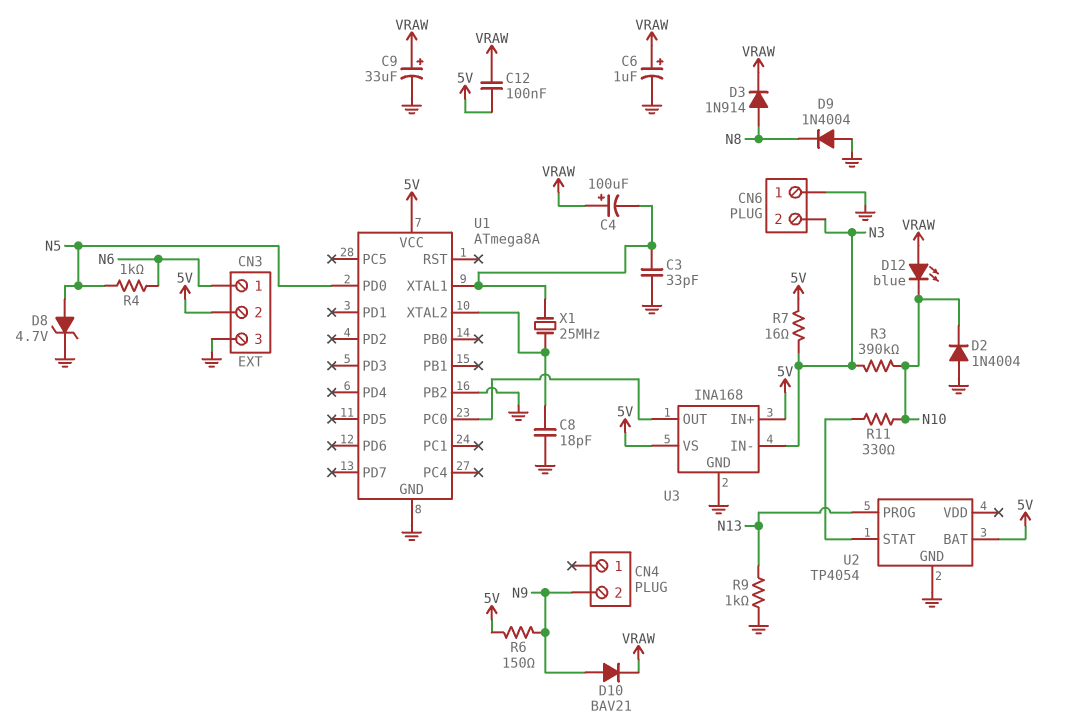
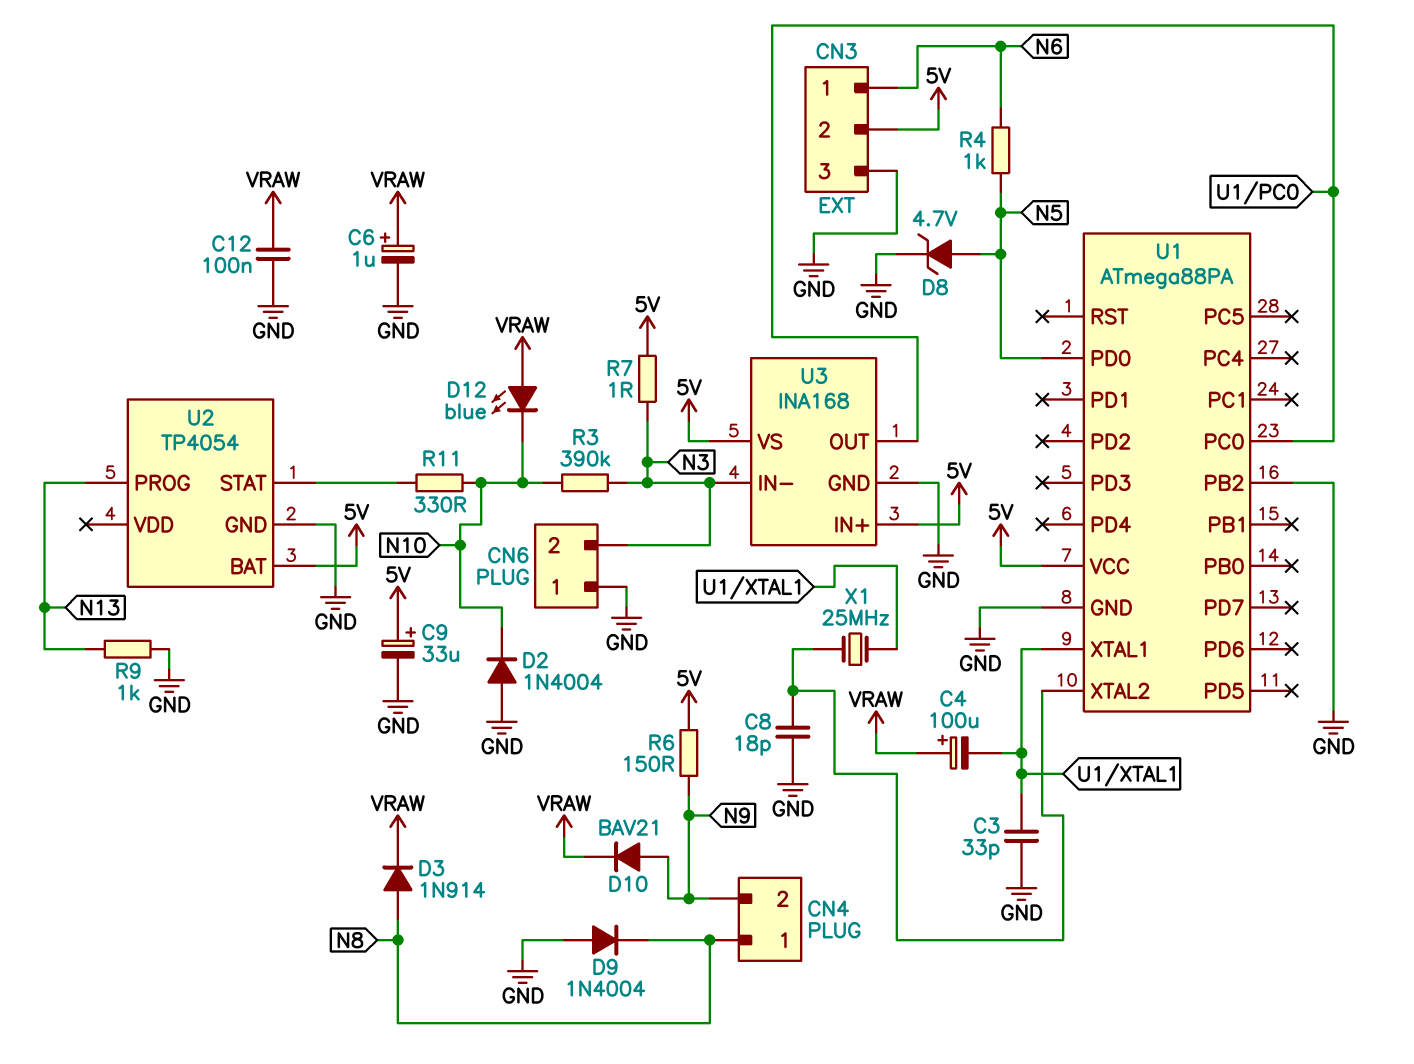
C9: 33uF (plus VRAW, minus GND) -> 33uF (plus 5V, minus GND)
C12: 100nF (5V, VRAW) -> 100nF (GND, VRAW)
CN4 pin 1: none -> N8
R7: 16 (5V, N3) -> 1 (5V, N3)
U1: ATmega8A -> ATmega88PA

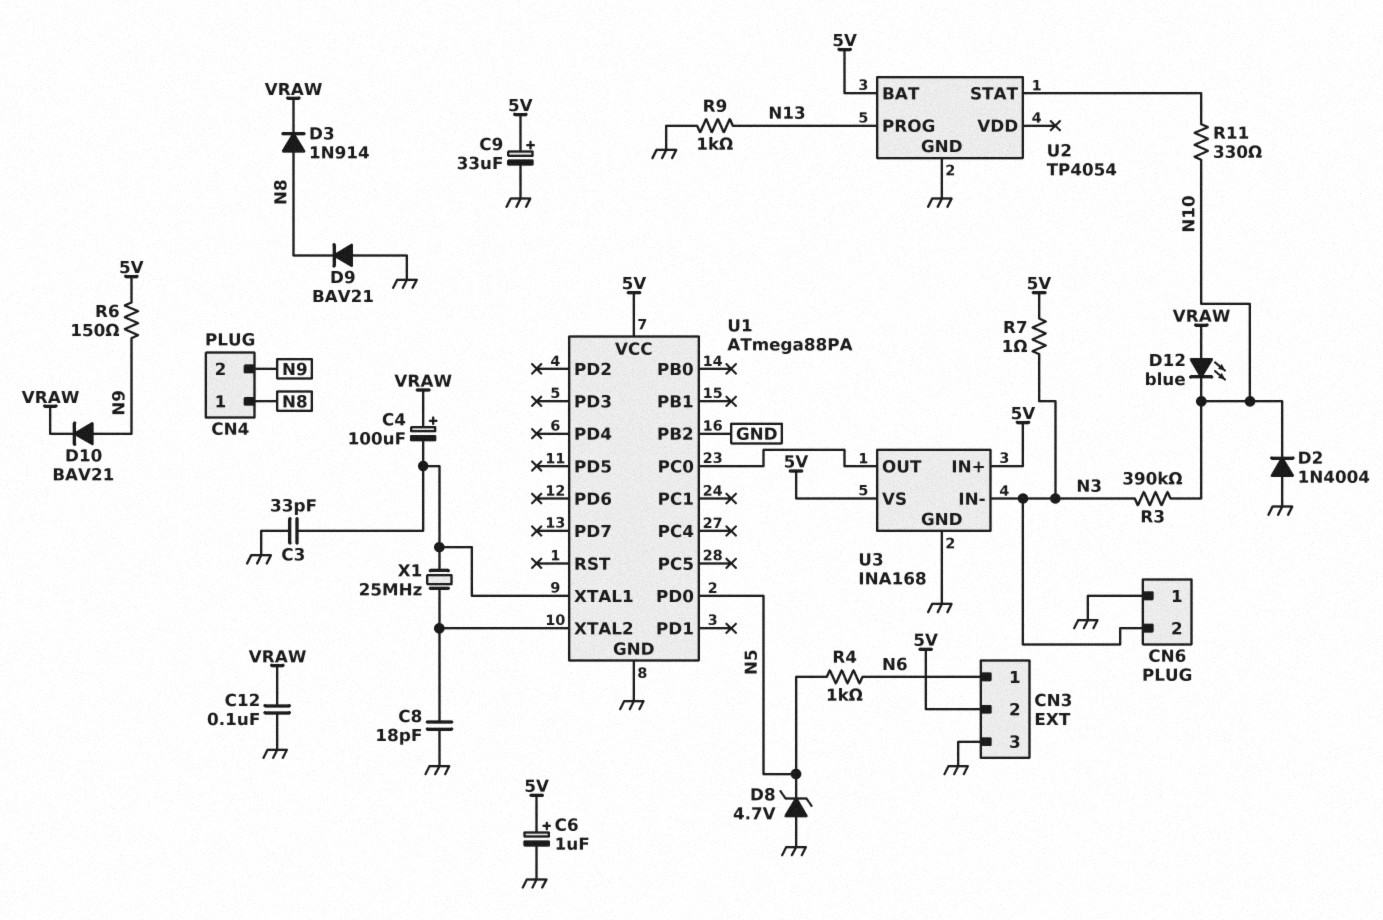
C6: 1uF (plus VRAW, minus GND) -> 1uF (plus 5V, minus GND)
D8: zener 4.7V (A N5, K GND) -> zener 4.7V (A GND, K N5)
D9: diode 1N4004 (A GND, K N8) -> diode BAV21 (A GND, K N8)

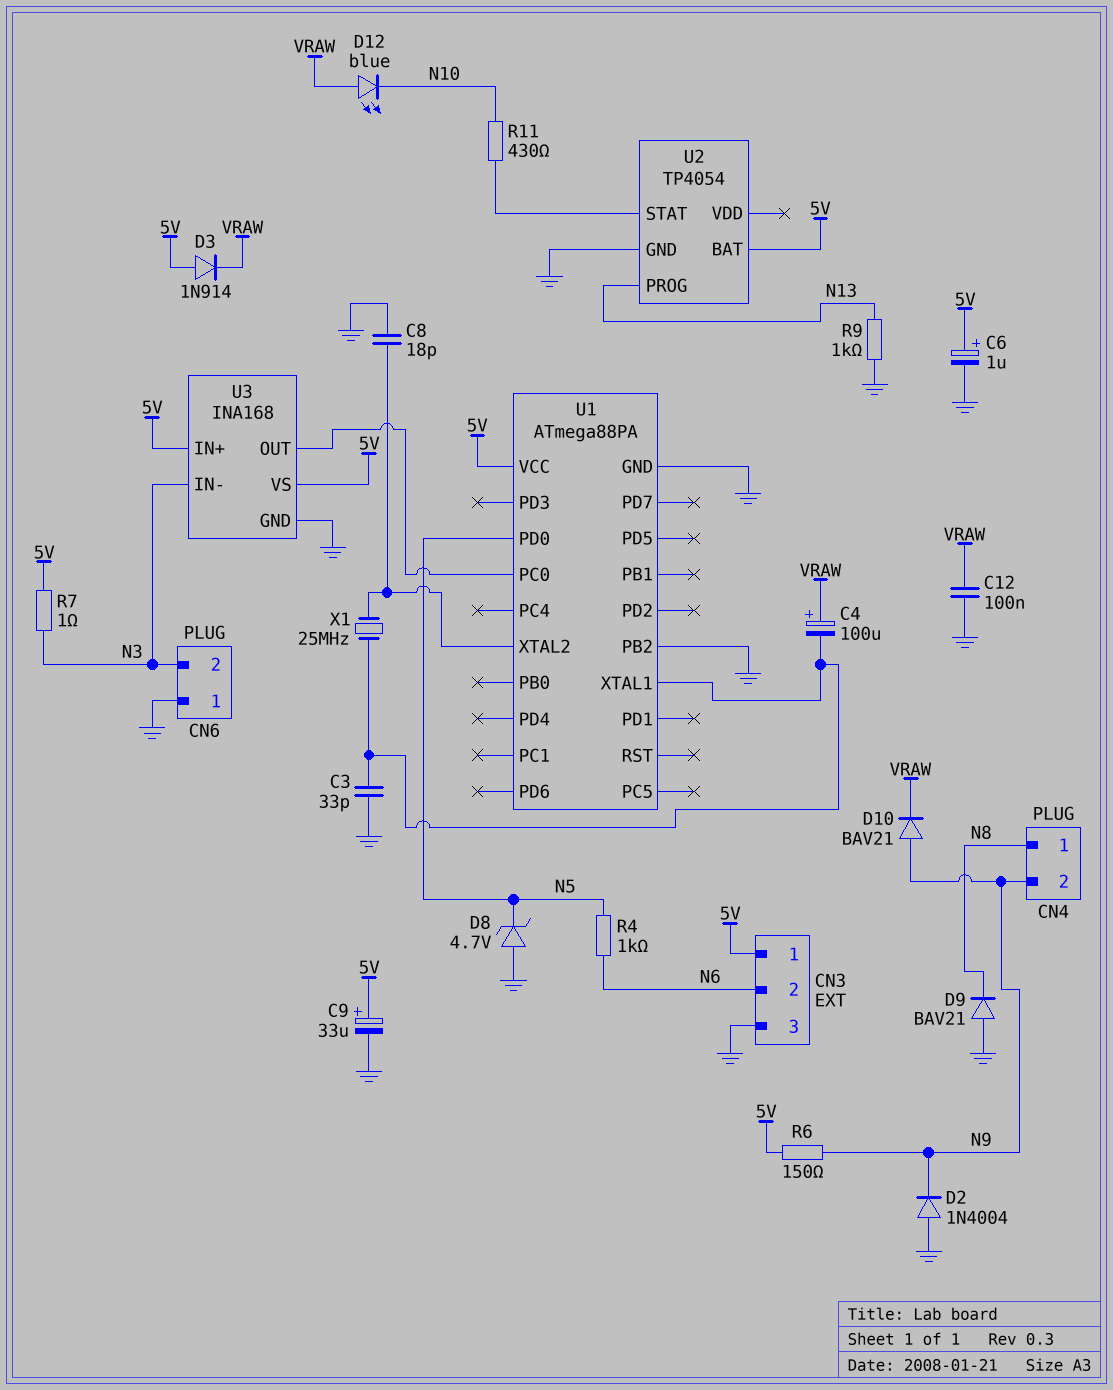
CN3 pin 1: N6 -> 5V
CN3 pin 2: 5V -> N6
D2: diode 1N4004 (A GND, K N10) -> diode 1N4004 (A GND, K N9)
D3: diode 1N914 (A N8, K VRAW) -> diode 1N914 (A 5V, K VRAW)
R3: 390k (N3, N10) -> none
R11: 330 (N10, U2/STAT) -> 430 (N10, U2/STAT)

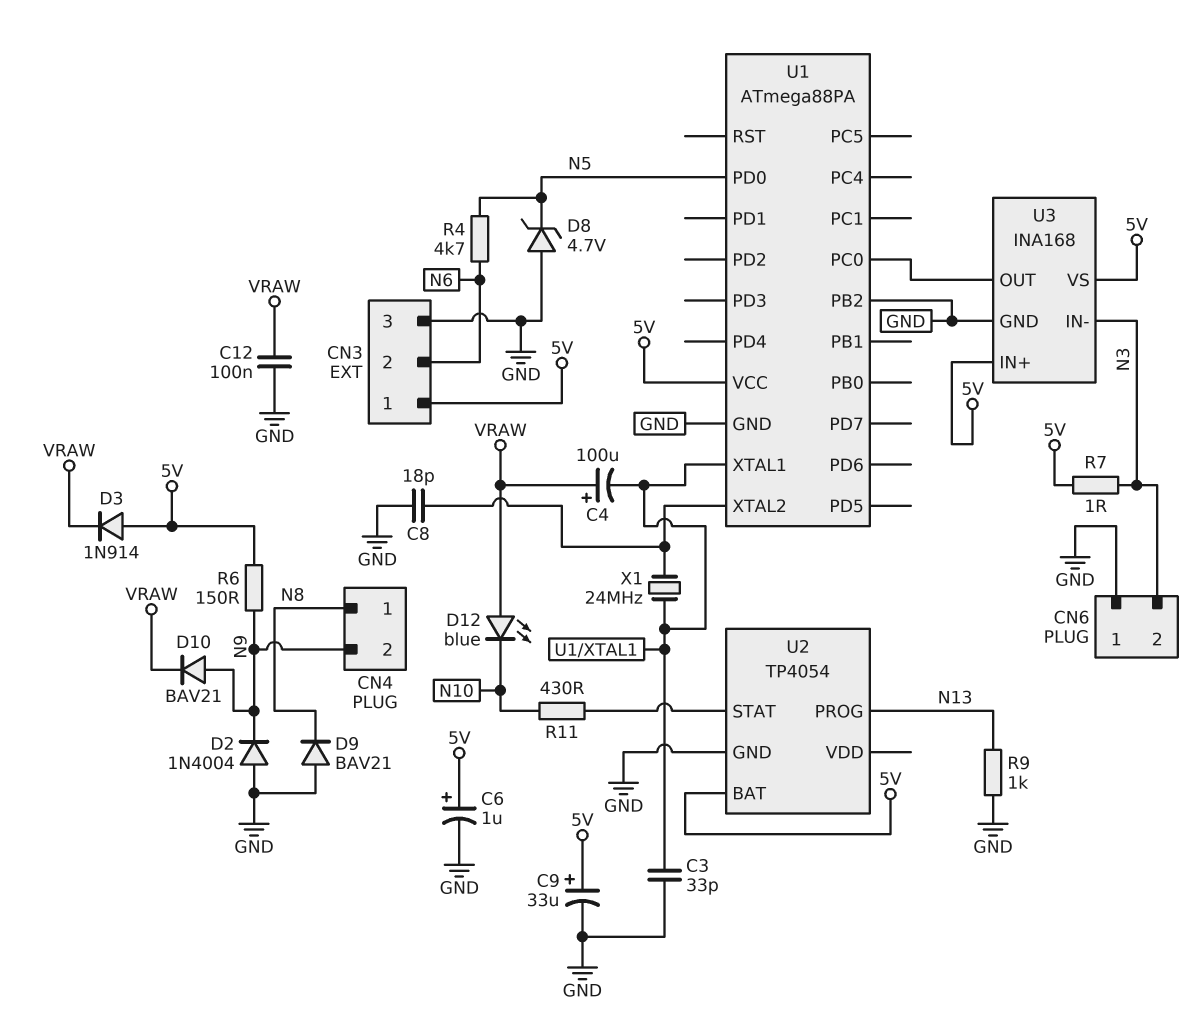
R4: 1k (N5, N6) -> 4.7k (N5, N6)
X1: 25MHz (U1/XTAL1, U1/XTAL2) -> 24MHz (U1/XTAL1, U1/XTAL2)

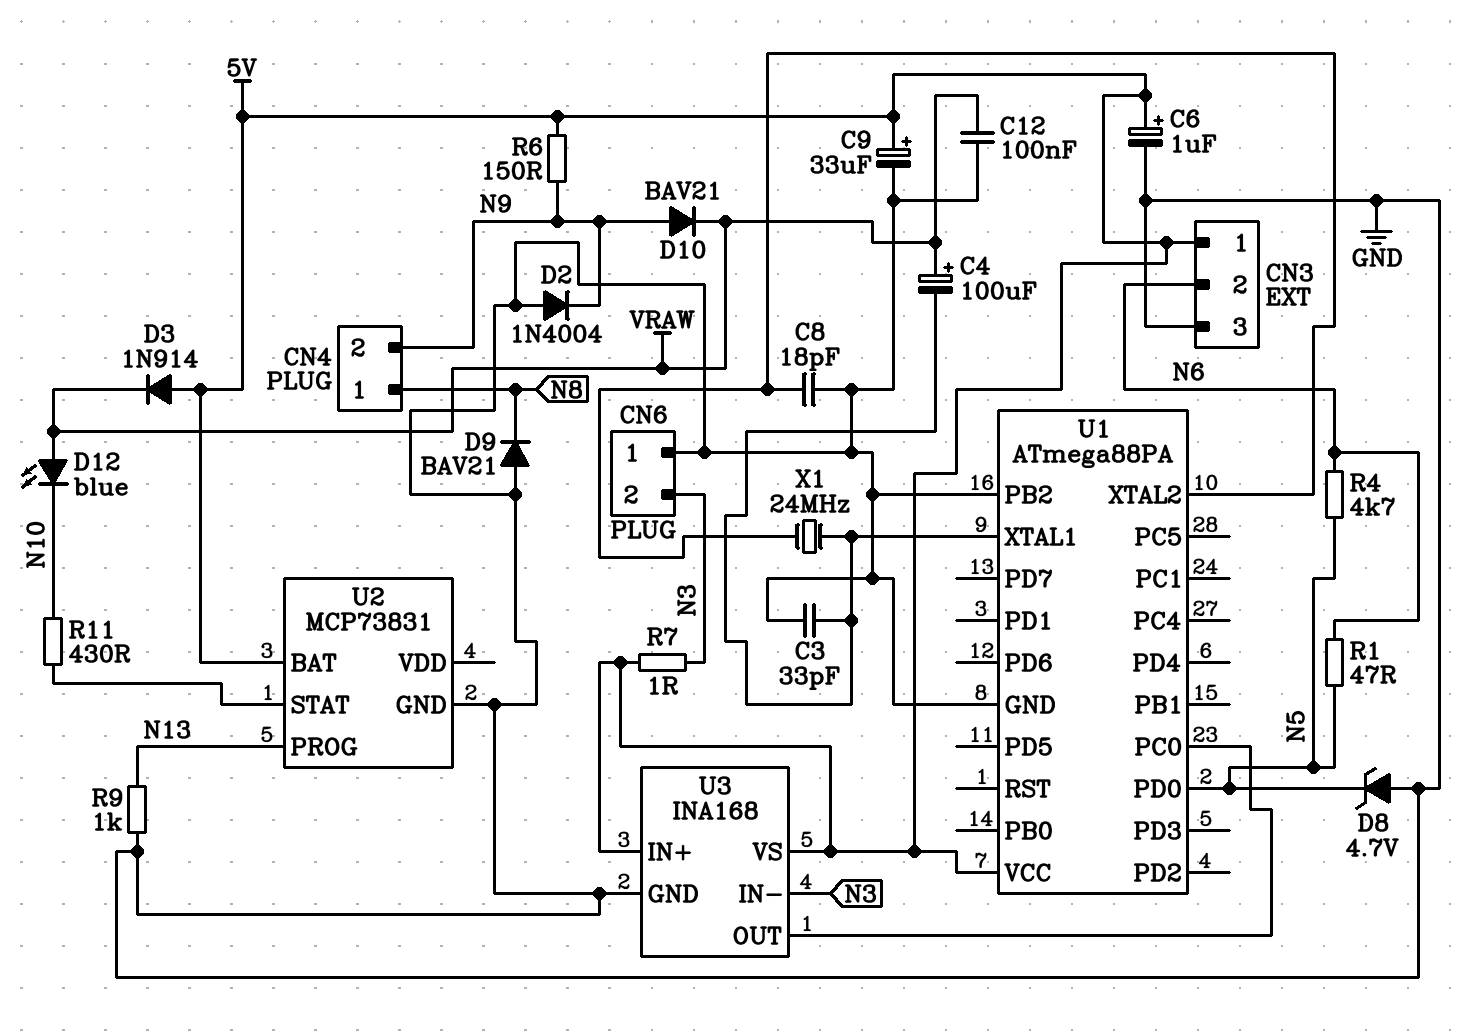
R1: none -> 47 (N5, N6)
U2: TP4054 -> MCP73831

